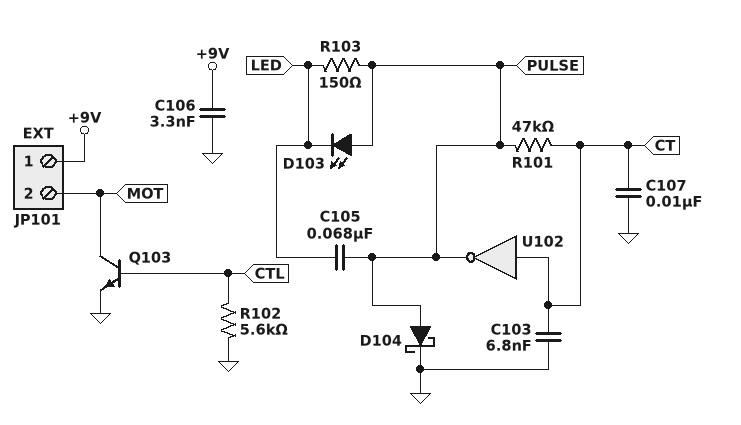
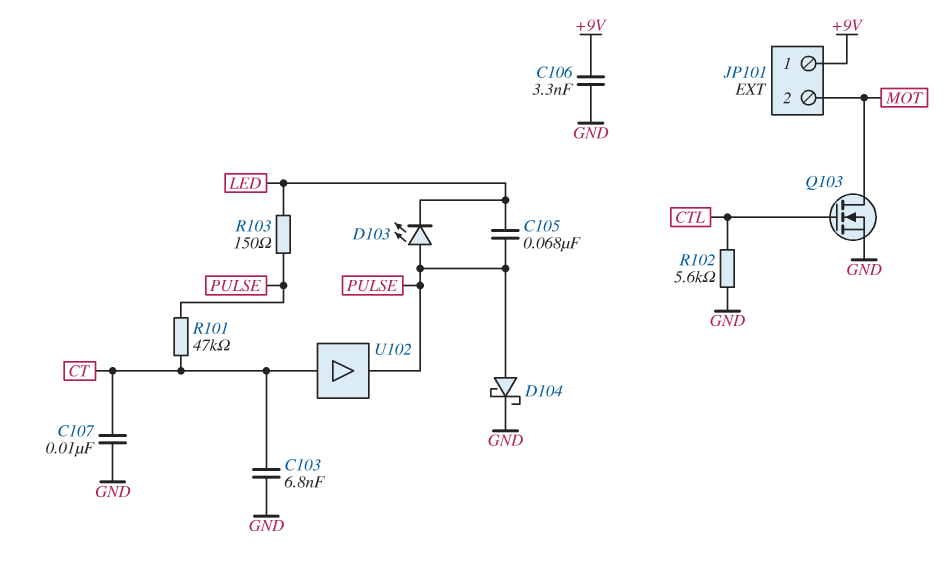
Q103: NPN (B CTL, C MOT, E GND) -> NMOS (G CTL, D MOT, S GND)
U102: NOT (in CT, out PULSE) -> buffer (in CT, out PULSE)

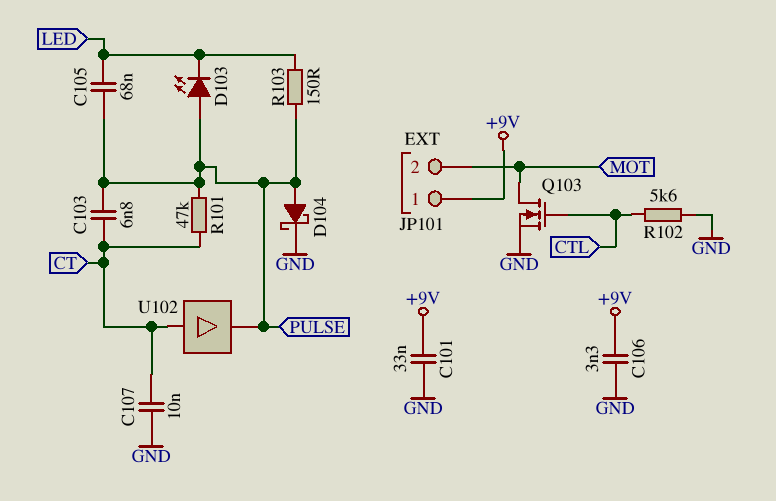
C101: none -> 33nF (+9V, GND)
C103: 6.8nF (CT, GND) -> 6.8nF (CT, PULSE)

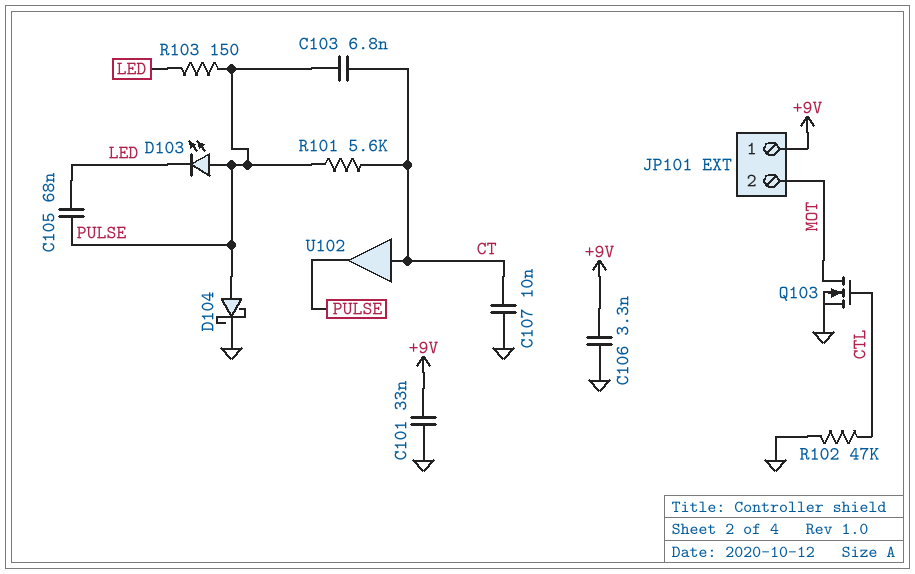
R101: 47k (CT, PULSE) -> 5.6k (CT, PULSE)
R102: 5.6k (CTL, GND) -> 47k (CTL, GND)

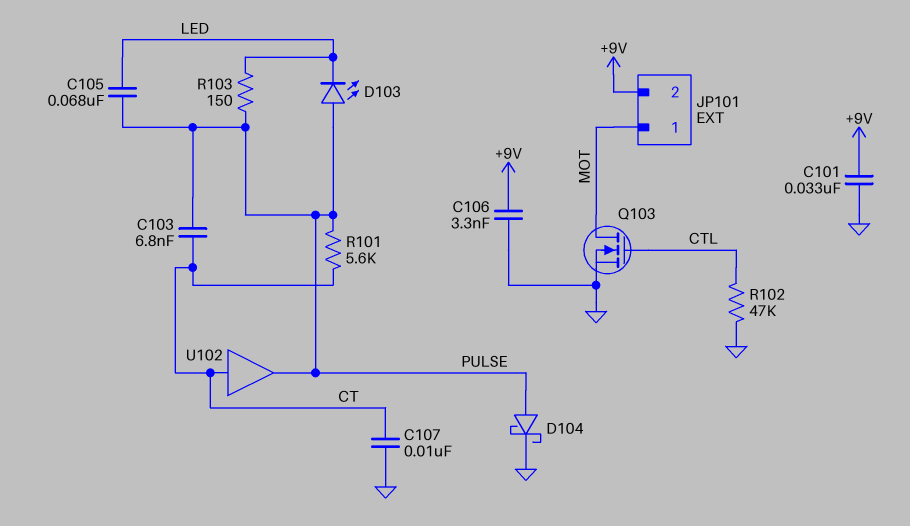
JP101 pin 1: +9V -> MOT
JP101 pin 2: MOT -> +9V

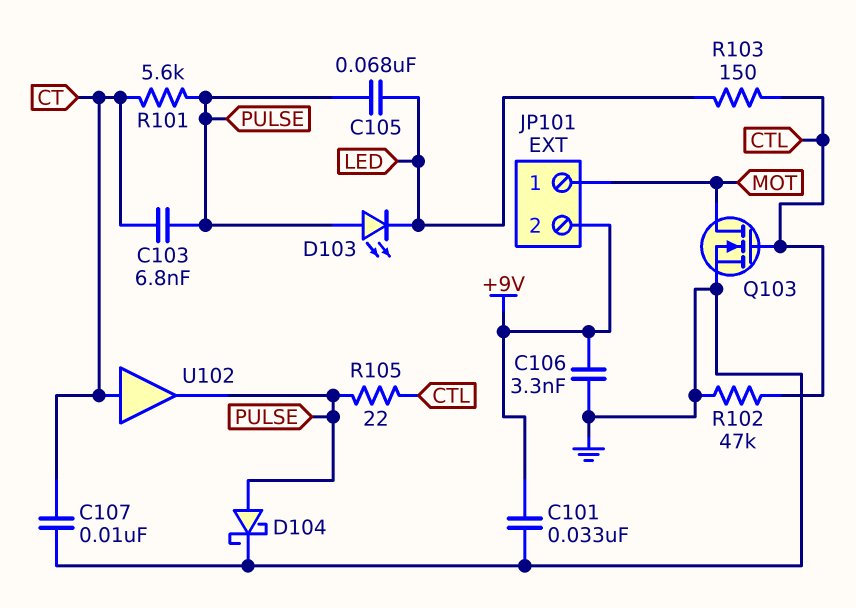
R103: 150 (LED, PULSE) -> 150 (CTL, LED)
R105: none -> 22 (CTL, PULSE)

